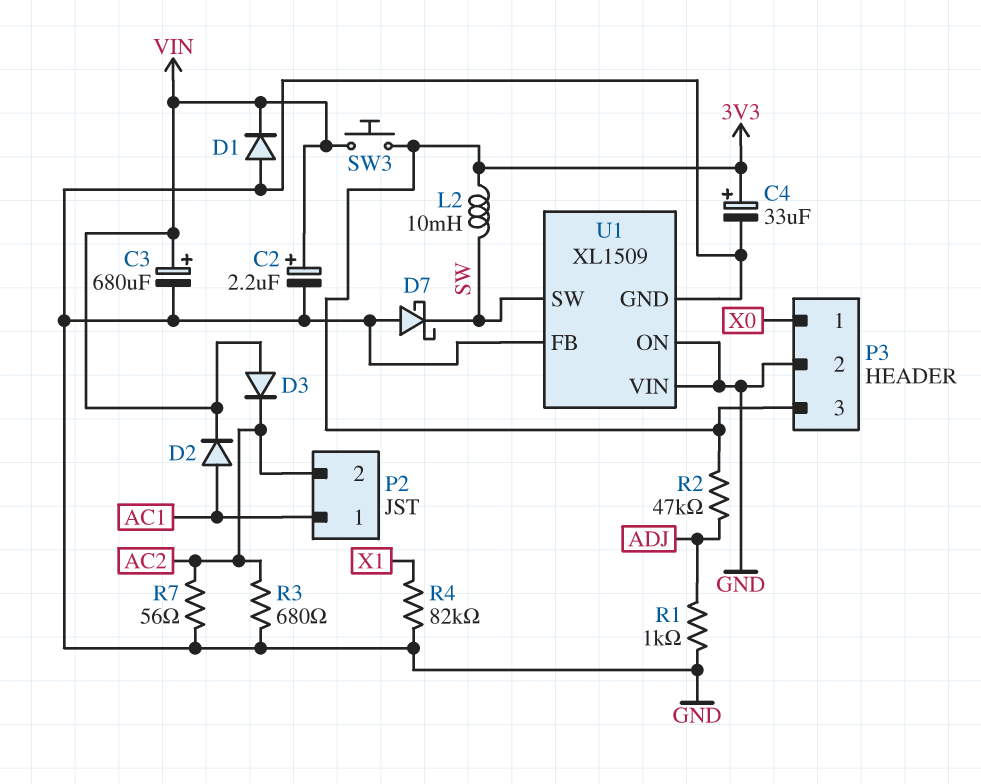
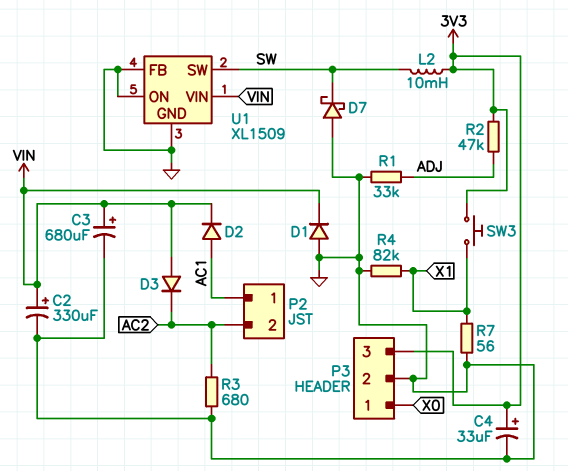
C2: 2.2uF (plus VIN, minus GND) -> 330uF (plus VIN, minus GND)
R1: 1k (ADJ, GND) -> 33k (ADJ, GND)
R7: 56 (AC2, GND) -> 56 (GND, X1)
SW3: button (3V3, VIN) -> button (3V3, X1)
U1 pin VIN: GND -> VIN

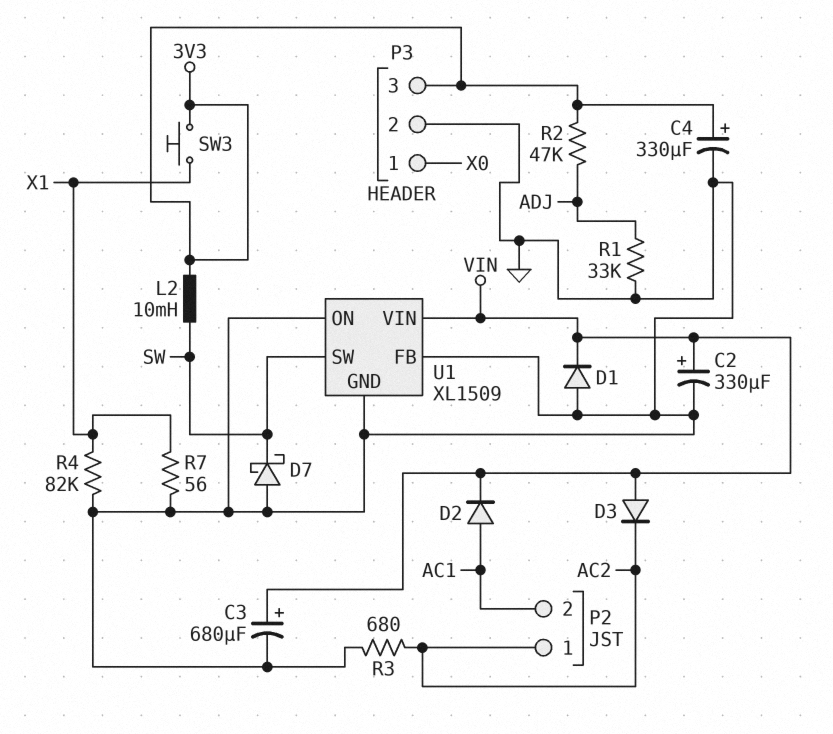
C4: 33uF (plus 3V3, minus GND) -> 330uF (plus 3V3, minus GND)
P2 pin 1: AC1 -> AC2
P2 pin 2: AC2 -> AC1

